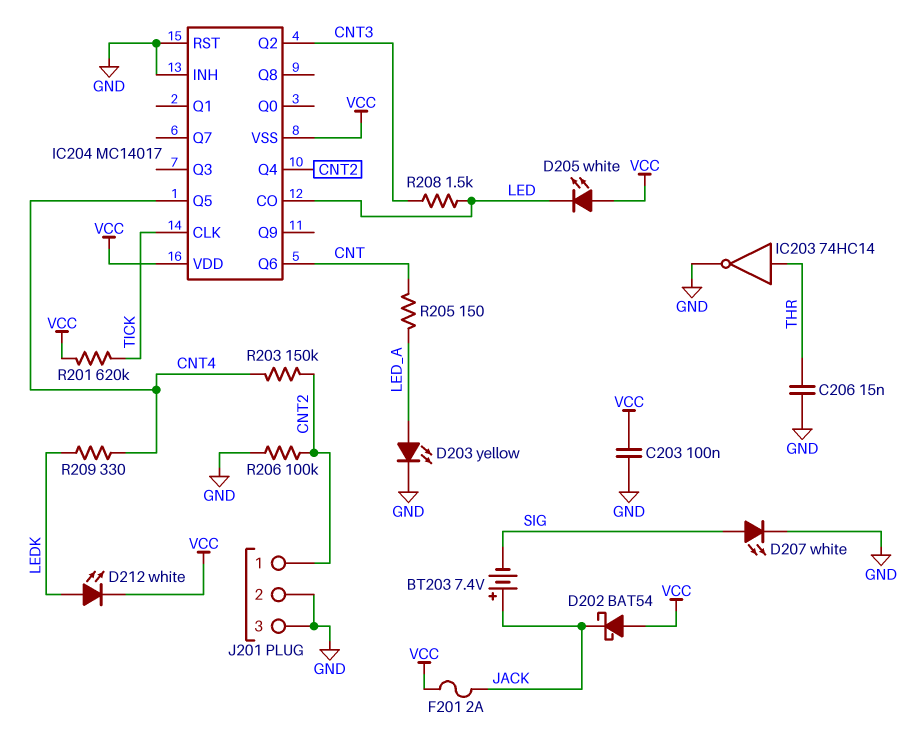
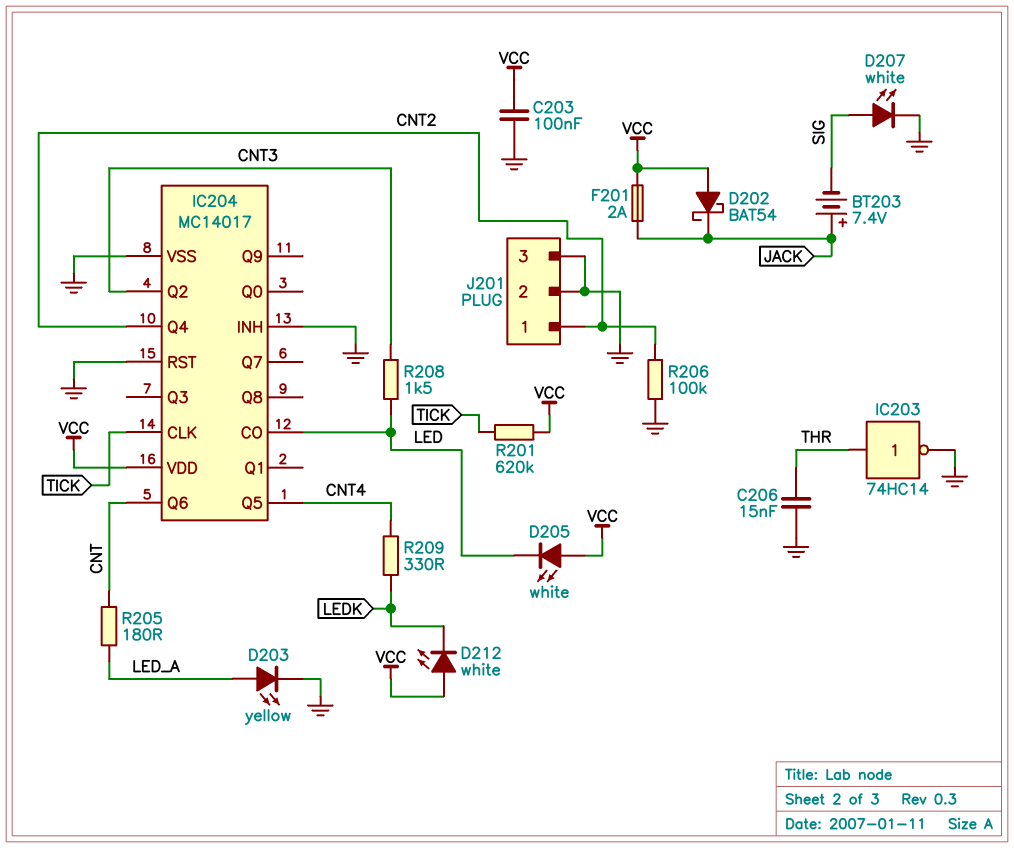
D212: LED white (A LEDK, K VCC) -> LED white (A VCC, K LEDK)
IC204 pin VSS: VCC -> GND
R203: 150k (CNT2, CNT4) -> none
R205: 150 (CNT, LED_A) -> 180 (CNT, LED_A)

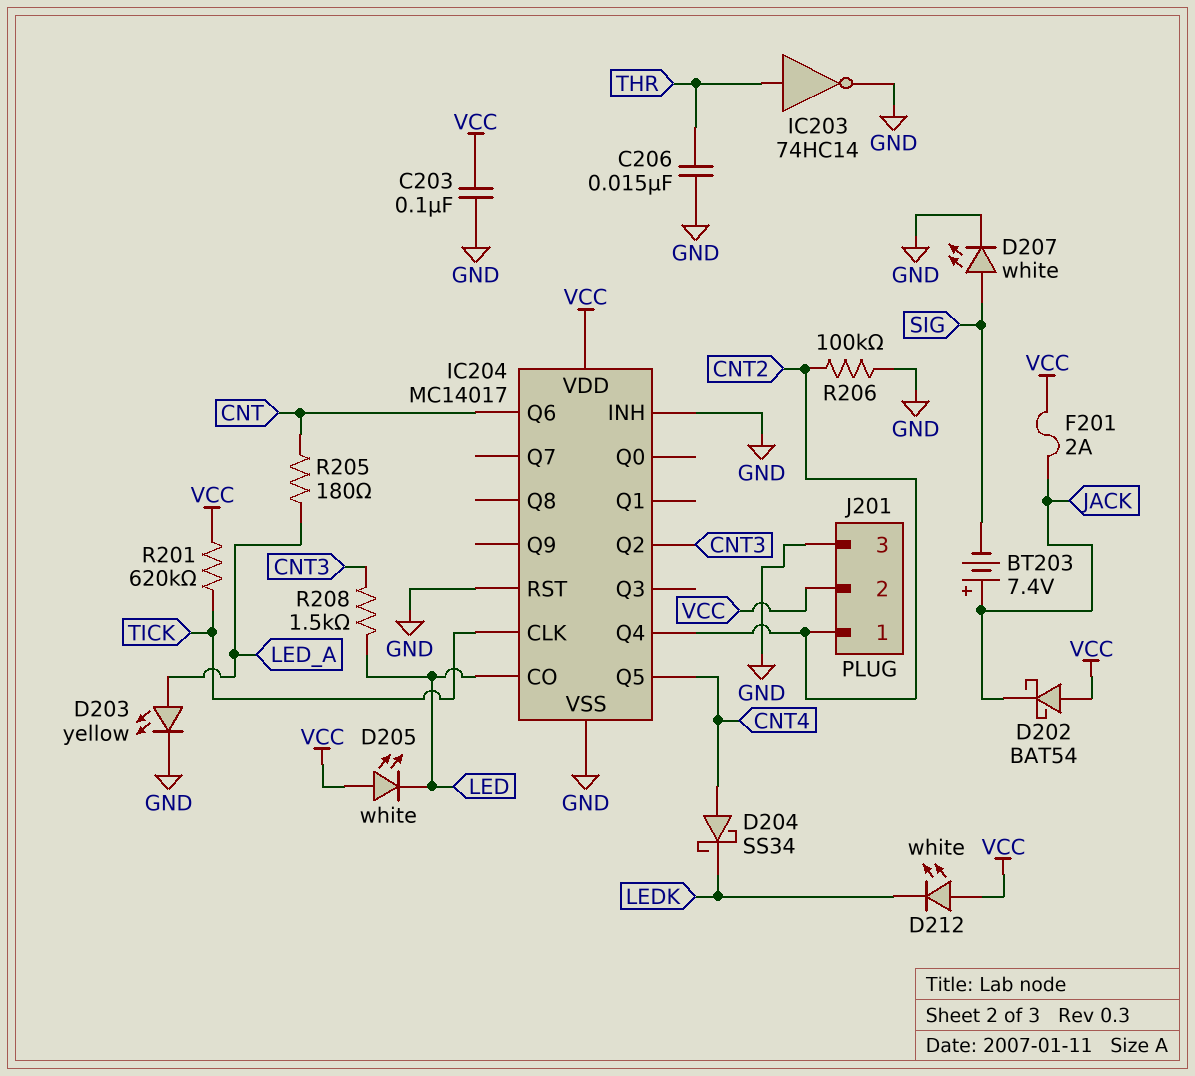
D204: none -> schottky SS34 (A CNT4, K LEDK)
J201 pin 2: GND -> VCC
R209: 330 (CNT4, LEDK) -> none

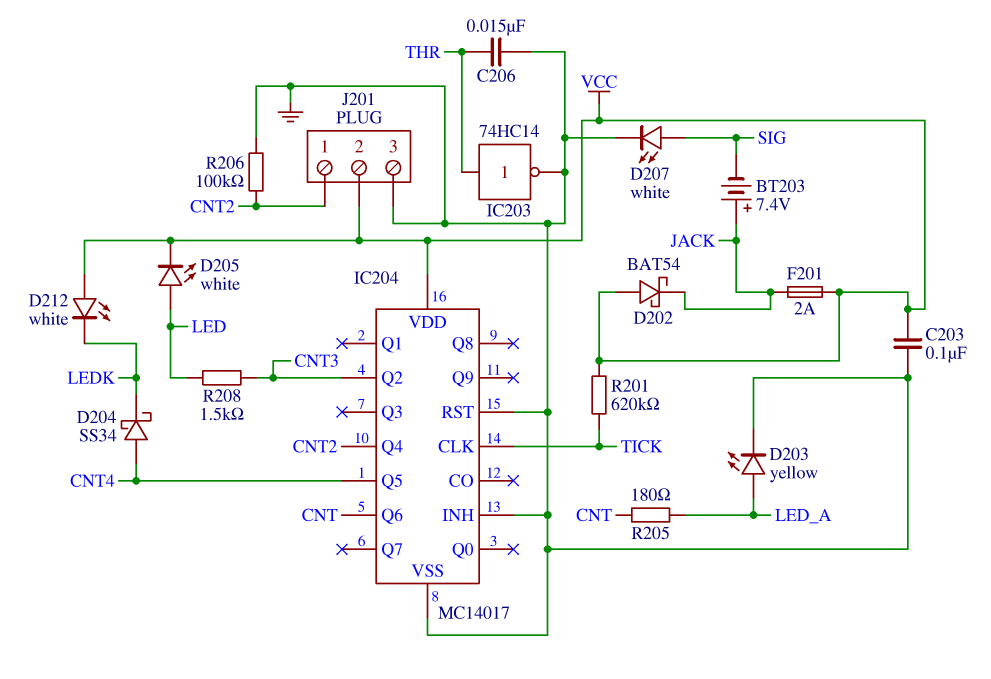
D205: LED white (A VCC, K LED) -> LED white (A LED, K VCC)
IC204 pin CO: LED -> none

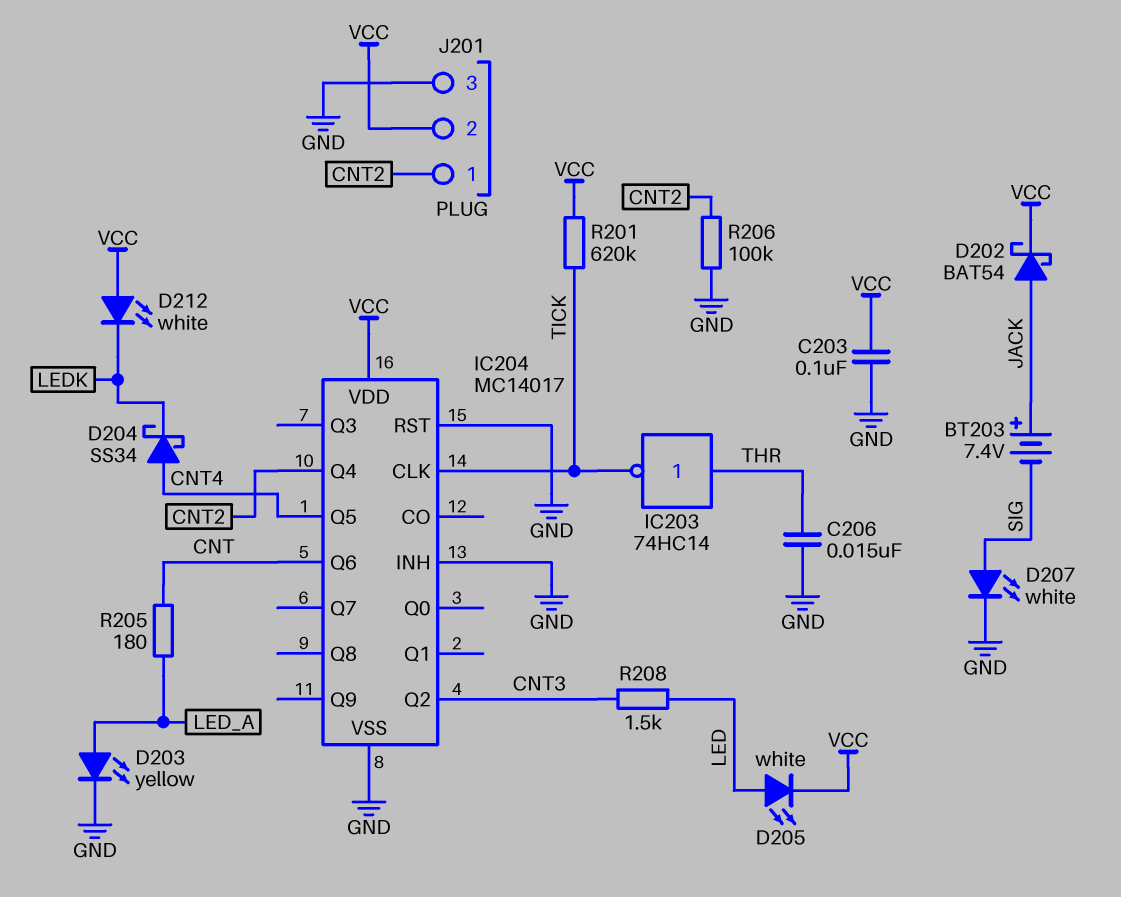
D202: schottky BAT54 (A VCC, K JACK) -> schottky BAT54 (A JACK, K VCC)
F201: 2A (JACK, VCC) -> none
IC203: NOT 74HC14 (in THR, out GND) -> NOT 74HC14 (in THR, out TICK)

